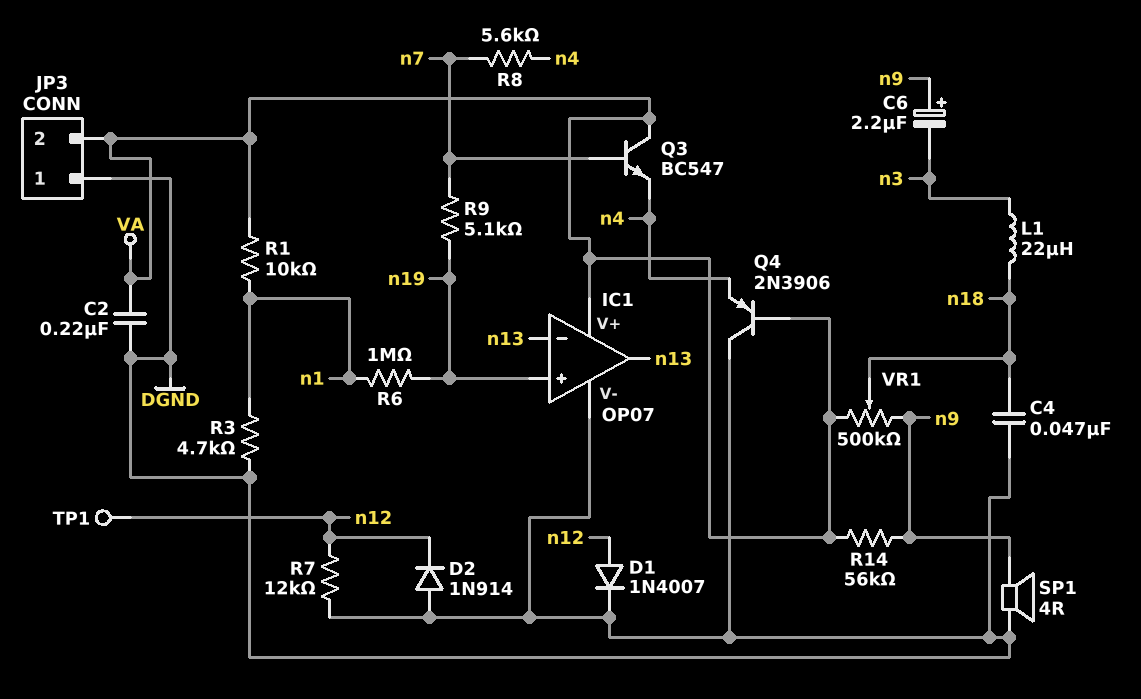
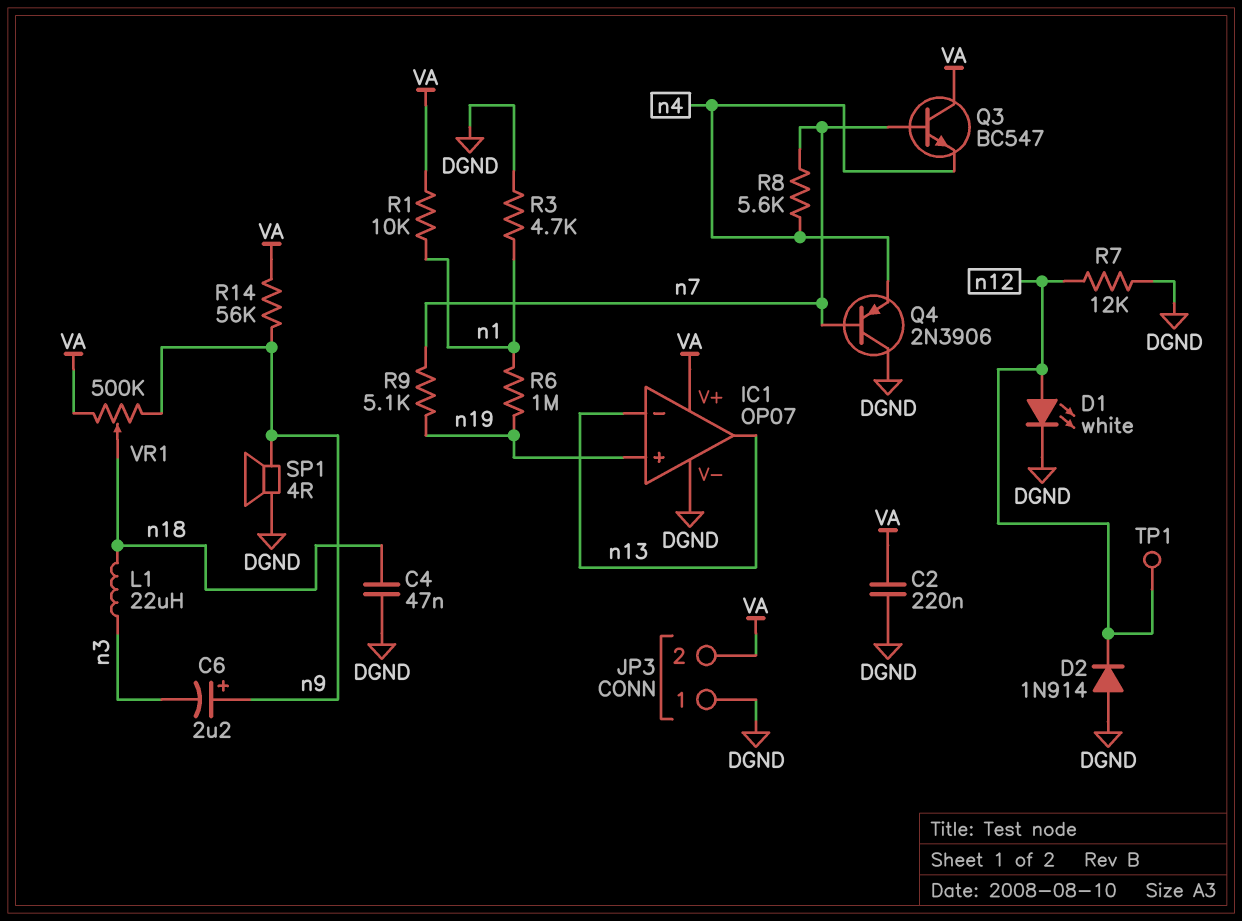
D1: diode 1N4007 (A n12, K DGND) -> LED white (A n12, K DGND)
Q4: PNP 2N3906 (B VA, C DGND, E n4) -> PNP 2N3906 (B n7, C DGND, E n4)

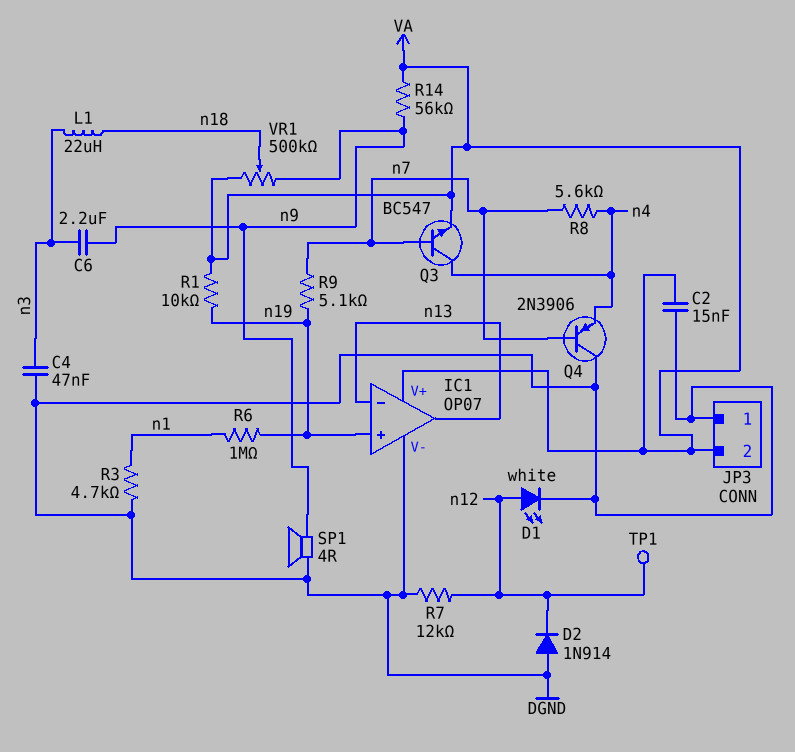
C2: 220nF (DGND, VA) -> 15nF (DGND, VA)
C4: 47nF (DGND, n18) -> 47nF (DGND, n3)
C6: 2.2uF (plus n9, minus n3) -> 2.2uF (n3, n9)
Q3: NPN BC547 (B n7, C VA, E n4) -> NPN BC547 (B n7, C n4, E VA)
R1: 10k (VA, n1) -> 10k (VA, n19)

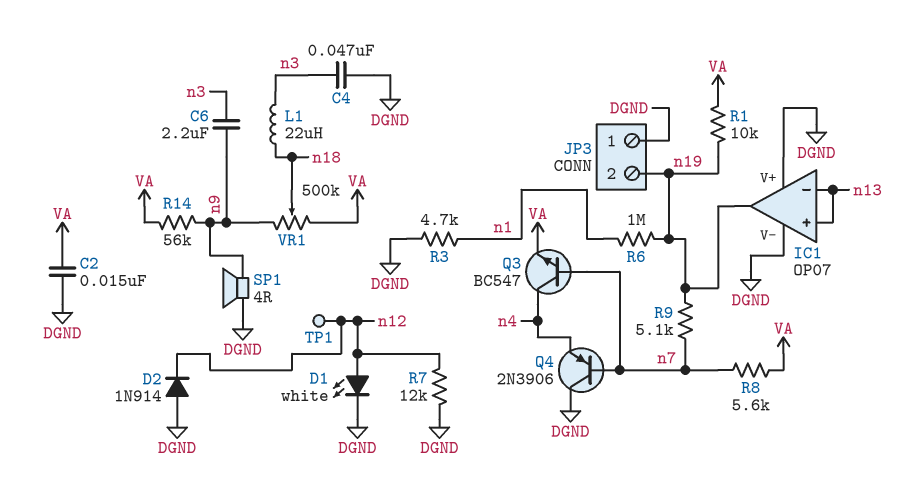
IC1 pin V+: VA -> DGND
IC1 pin in+: n19 -> n13
IC1 pin out: n13 -> n19
JP3 pin 2: VA -> n19
R8: 5.6k (n4, n7) -> 5.6k (VA, n7)

